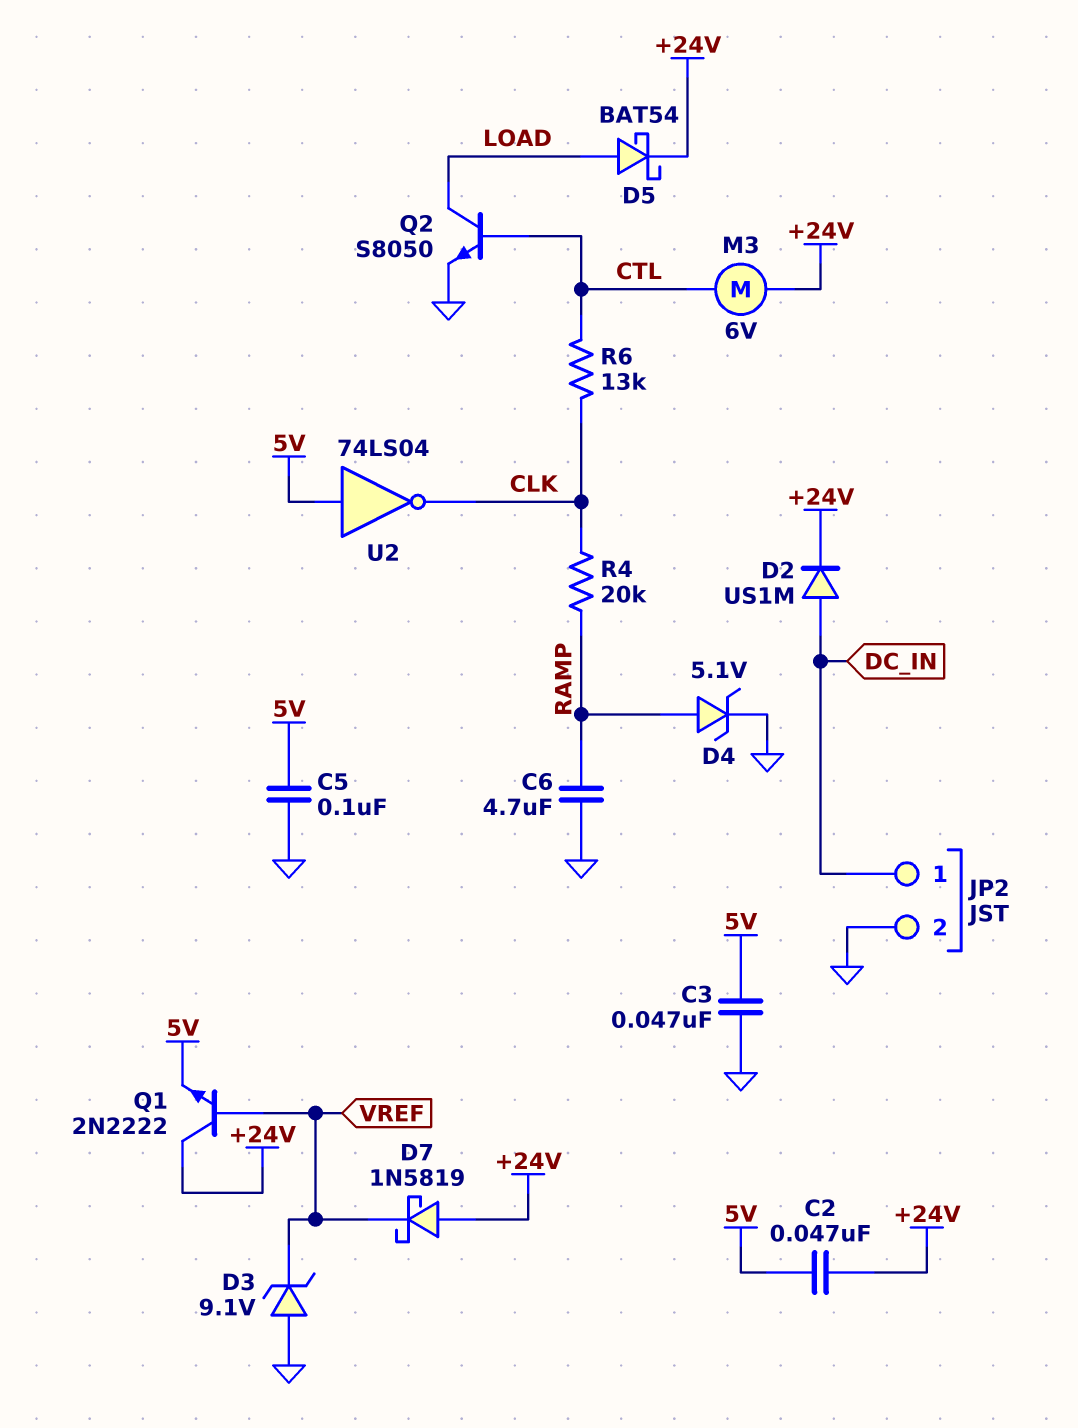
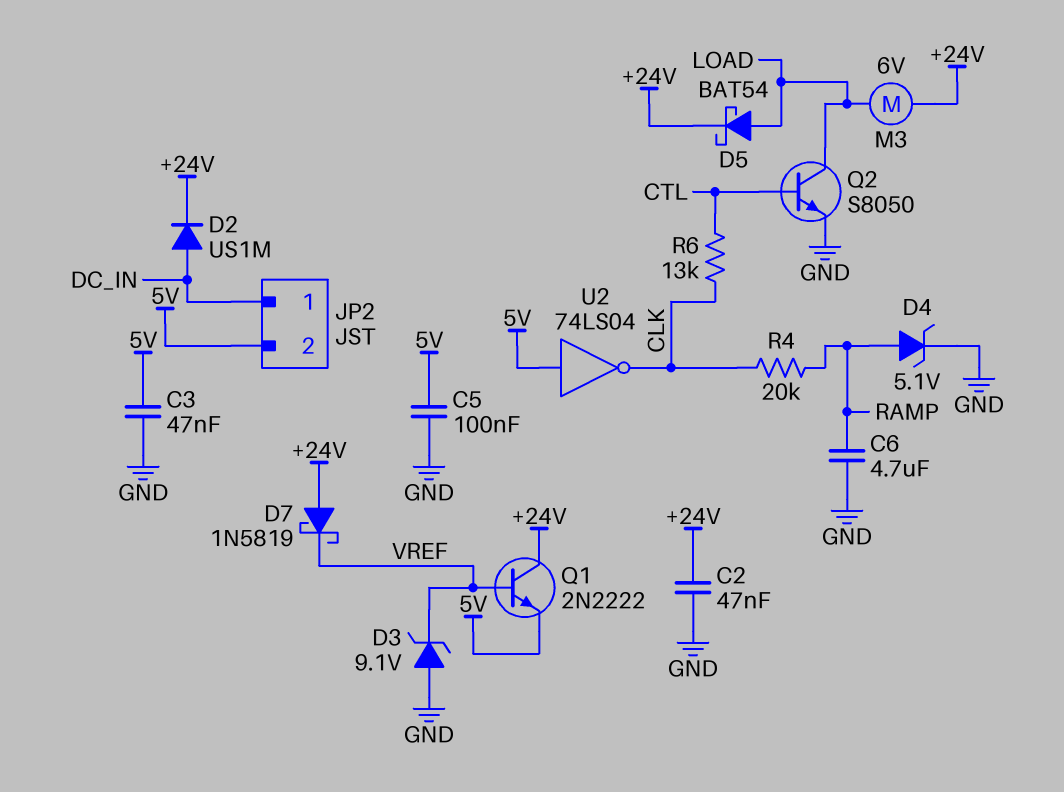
C2: 47nF (+24V, 5V) -> 47nF (+24V, GND)
JP2 pin 2: GND -> 5V
M3: motor 6V (+24V, CTL) -> motor 6V (+24V, LOAD)

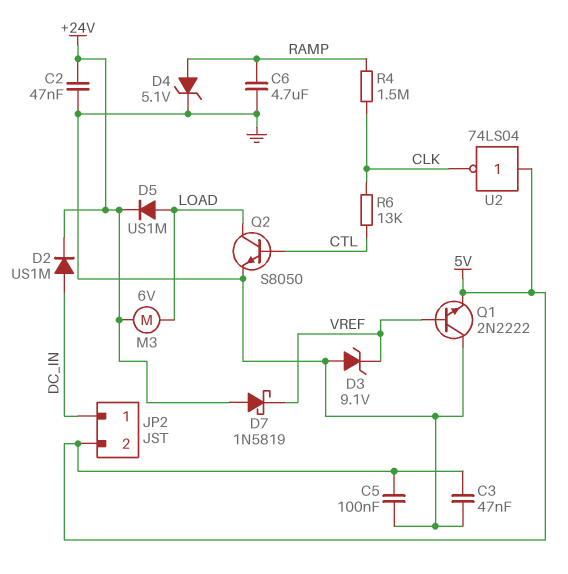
D5: schottky BAT54 (A LOAD, K +24V) -> diode US1M (A LOAD, K +24V)
Q1: NPN 2N2222 (B VREF, C +24V, E 5V) -> NPN 2N2222 (B VREF, C GND, E 5V)
R4: 20k (CLK, RAMP) -> 1.5M (CLK, RAMP)

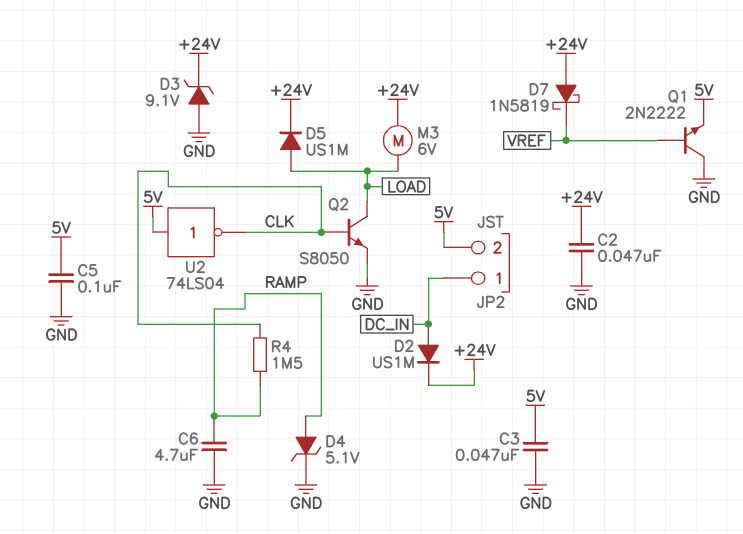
D3: zener 9.1V (A GND, K VREF) -> zener 9.1V (A GND, K +24V)
Q2: NPN S8050 (B CTL, C LOAD, E GND) -> NPN S8050 (B CLK, C LOAD, E GND)
R6: 13k (CLK, CTL) -> none

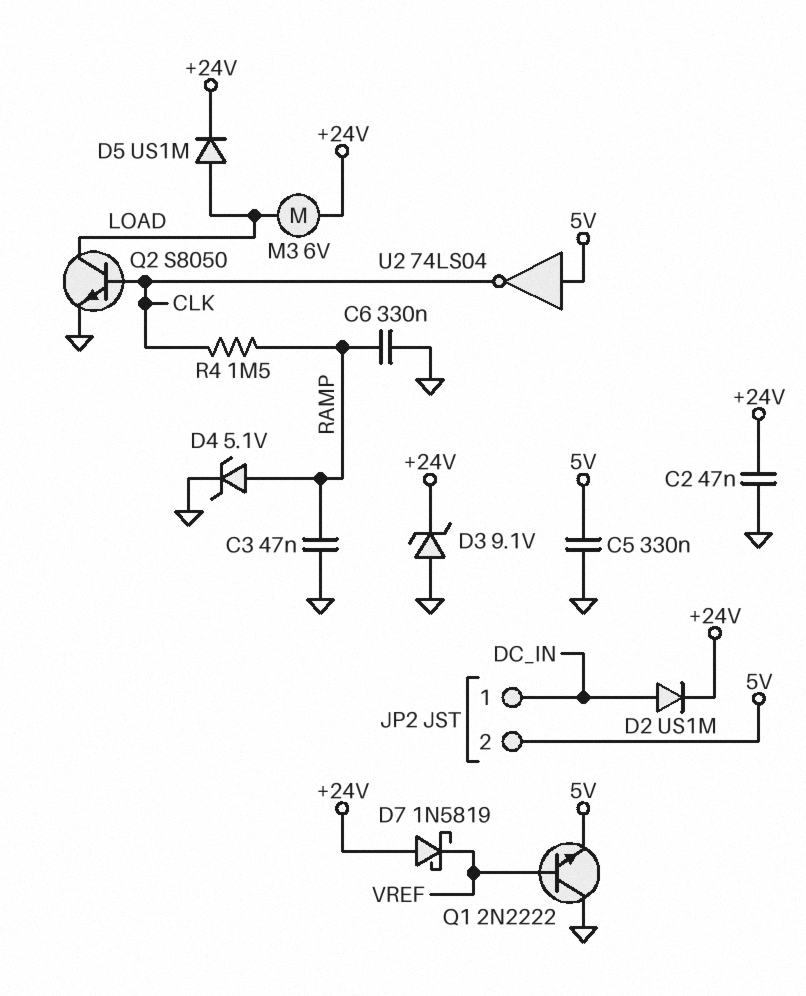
C3: 47nF (5V, GND) -> 47nF (GND, RAMP)
C5: 100nF (5V, GND) -> 330nF (5V, GND)
C6: 4.7uF (GND, RAMP) -> 330nF (GND, RAMP)

